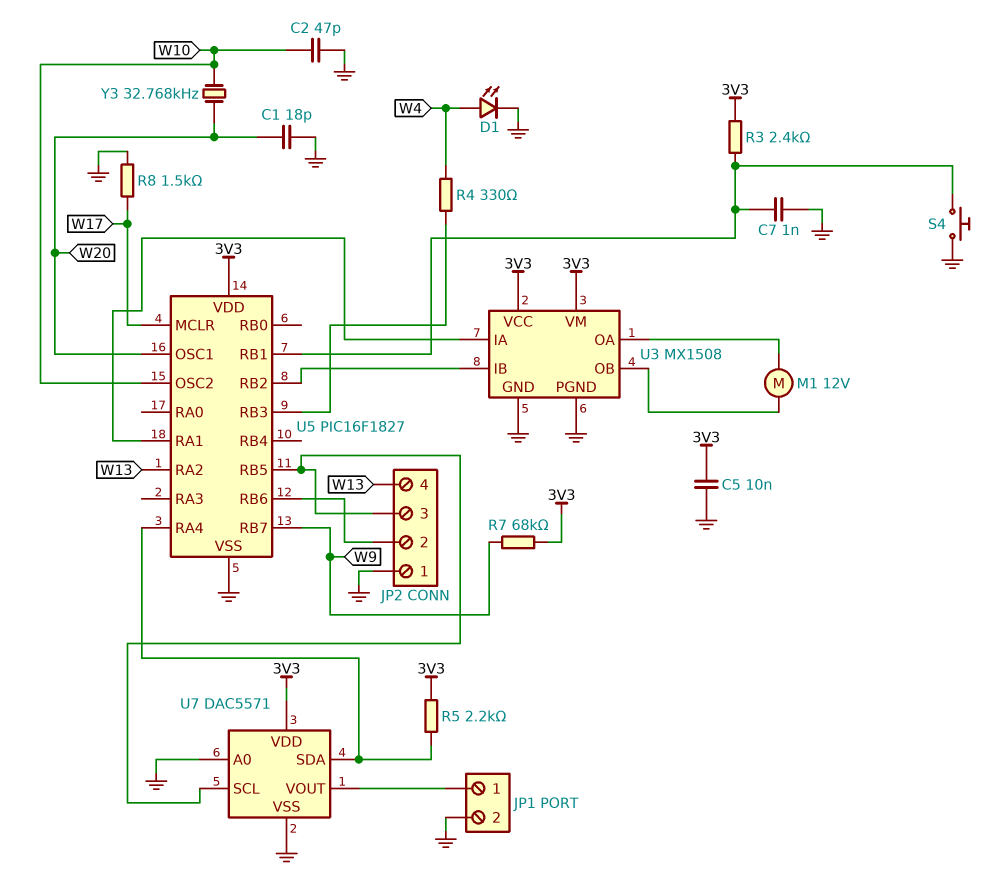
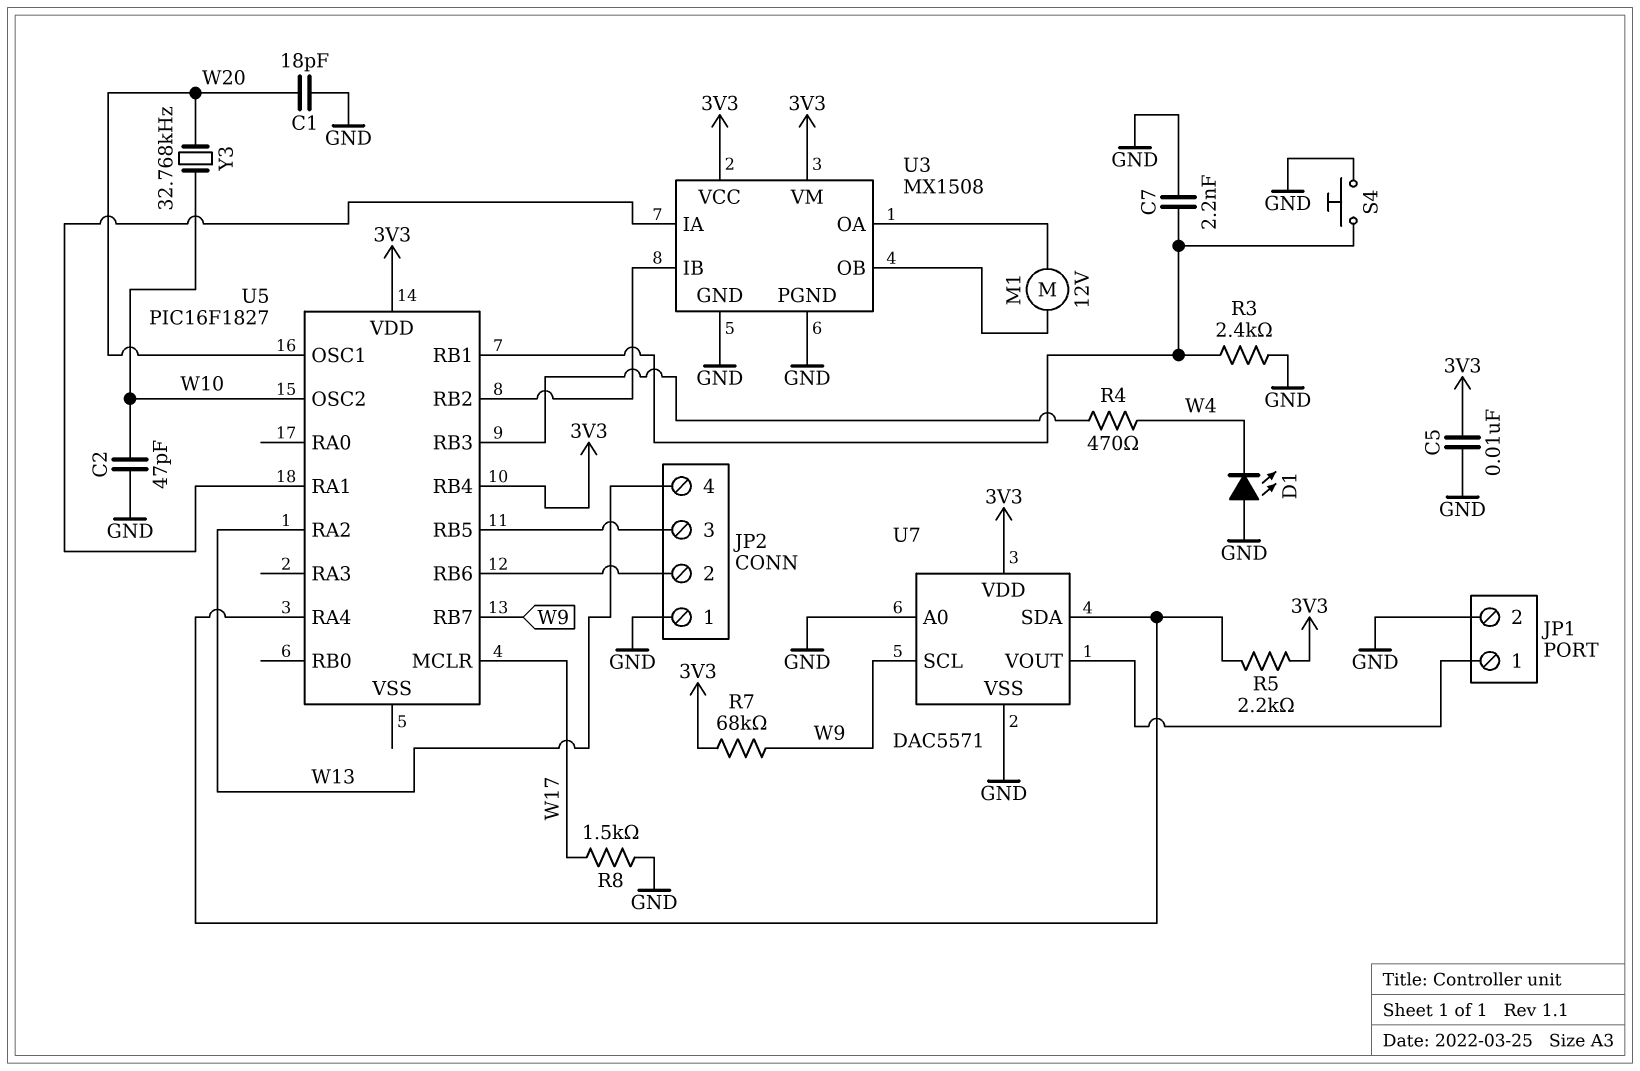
C7: 1nF (GND, U5/RB1) -> 2.2nF (GND, U5/RB1)
D1: LED (A W4, K GND) -> LED (A GND, K W4)
R3: 2.4k (3V3, U5/RB1) -> 2.4k (GND, U5/RB1)
R4: 330 (U5/RB3, W4) -> 470 (U5/RB3, W4)
U5 pin RB4: none -> 3V3
U5 pin VSS: GND -> none
U7 pin SCL: JP2/3 -> W9

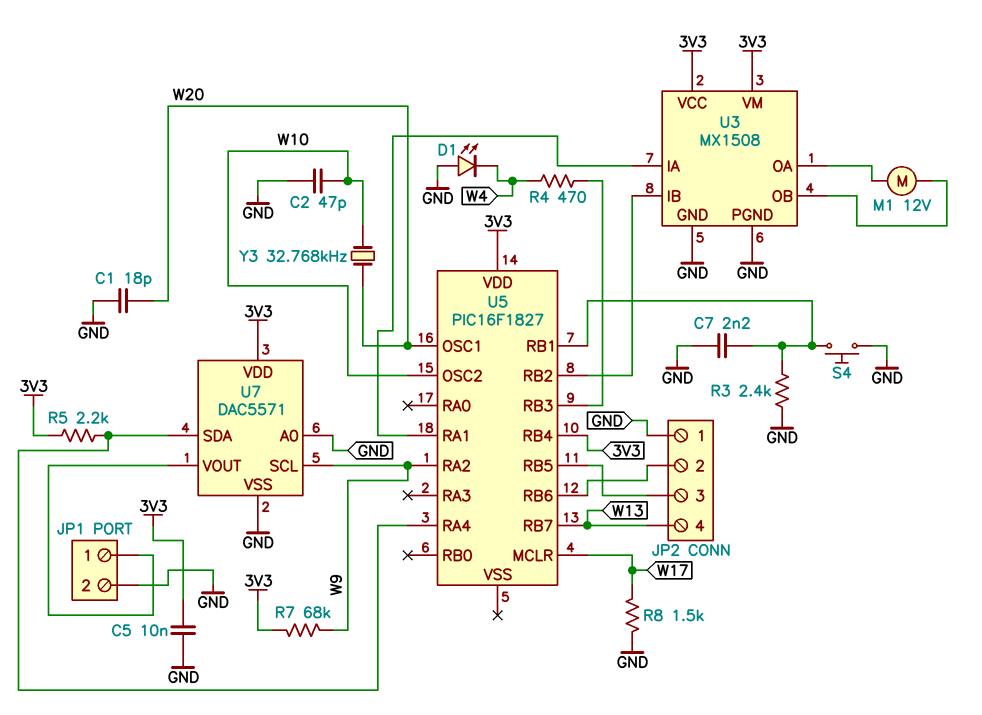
U5 pin RA2: W13 -> W9
U5 pin RB7: W9 -> W13

